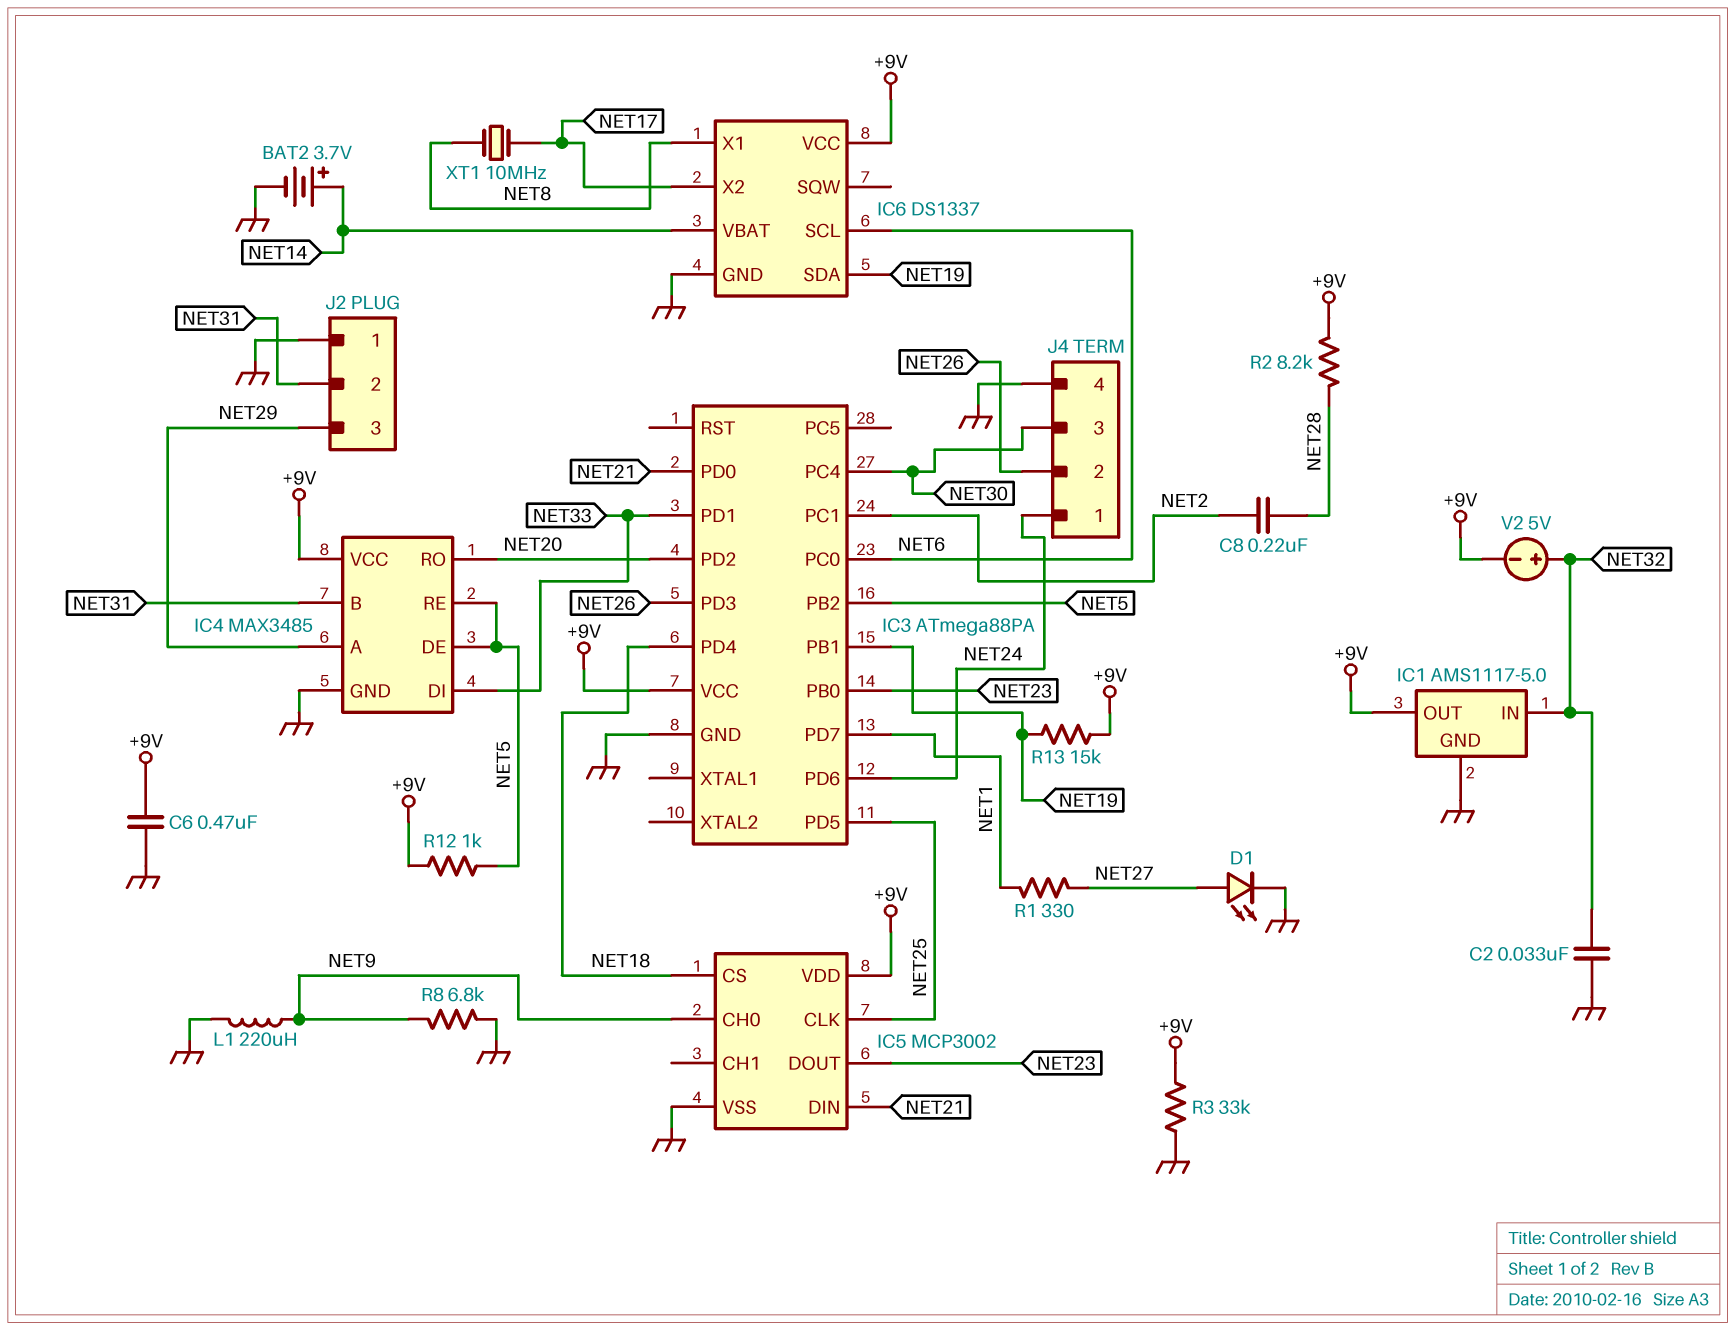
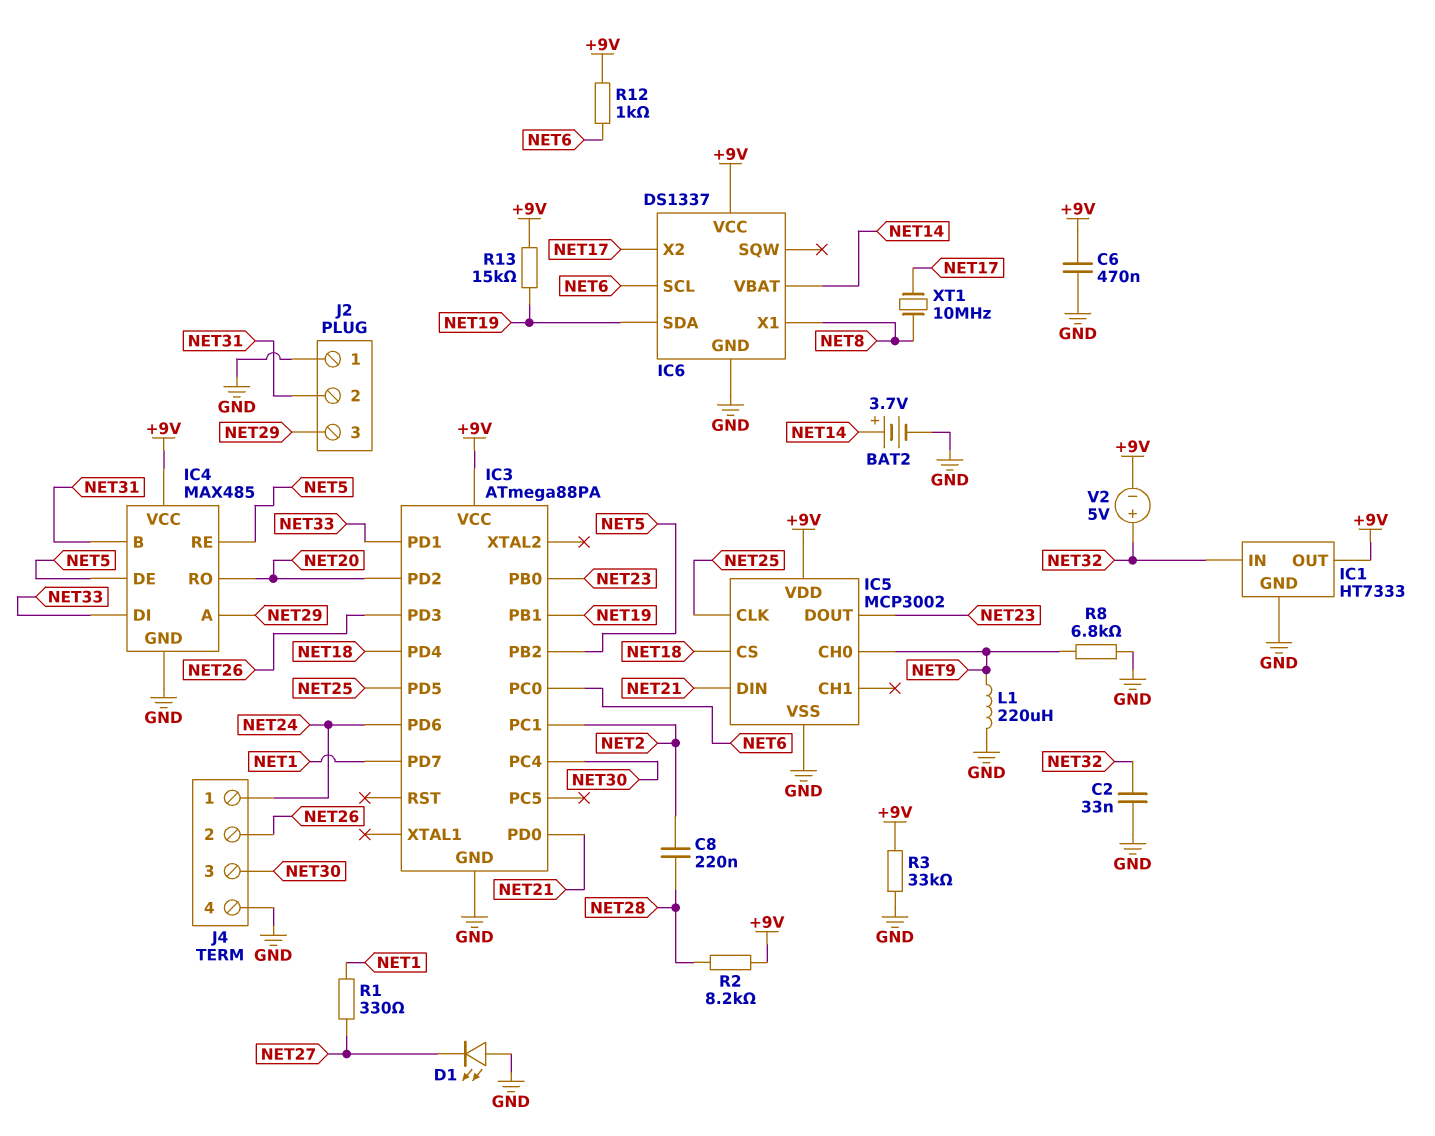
D1: LED (A NET27, K GND) -> LED (A GND, K NET27)
IC1: AMS1117-5.0 -> HT7333
IC4: MAX3485 -> MAX485
R12: 1k (+9V, NET5) -> 1k (+9V, NET6)

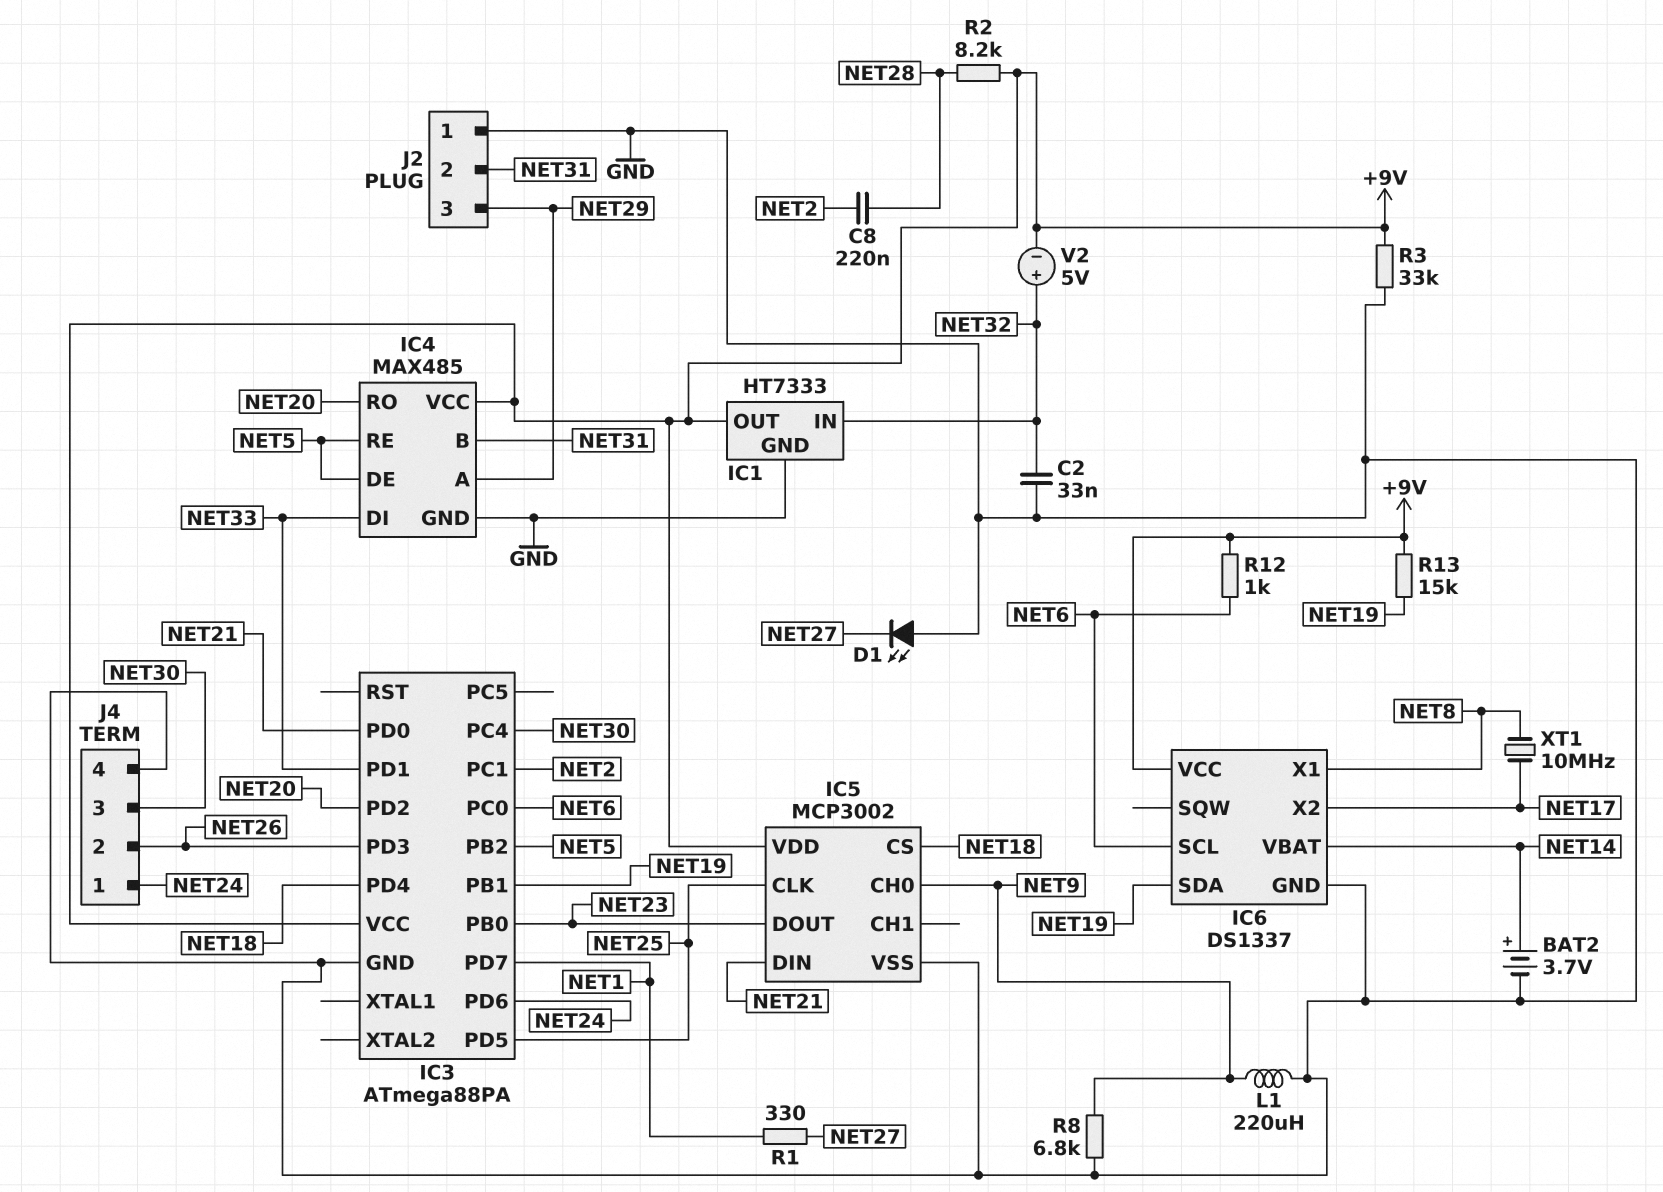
C6: 470nF (+9V, GND) -> none

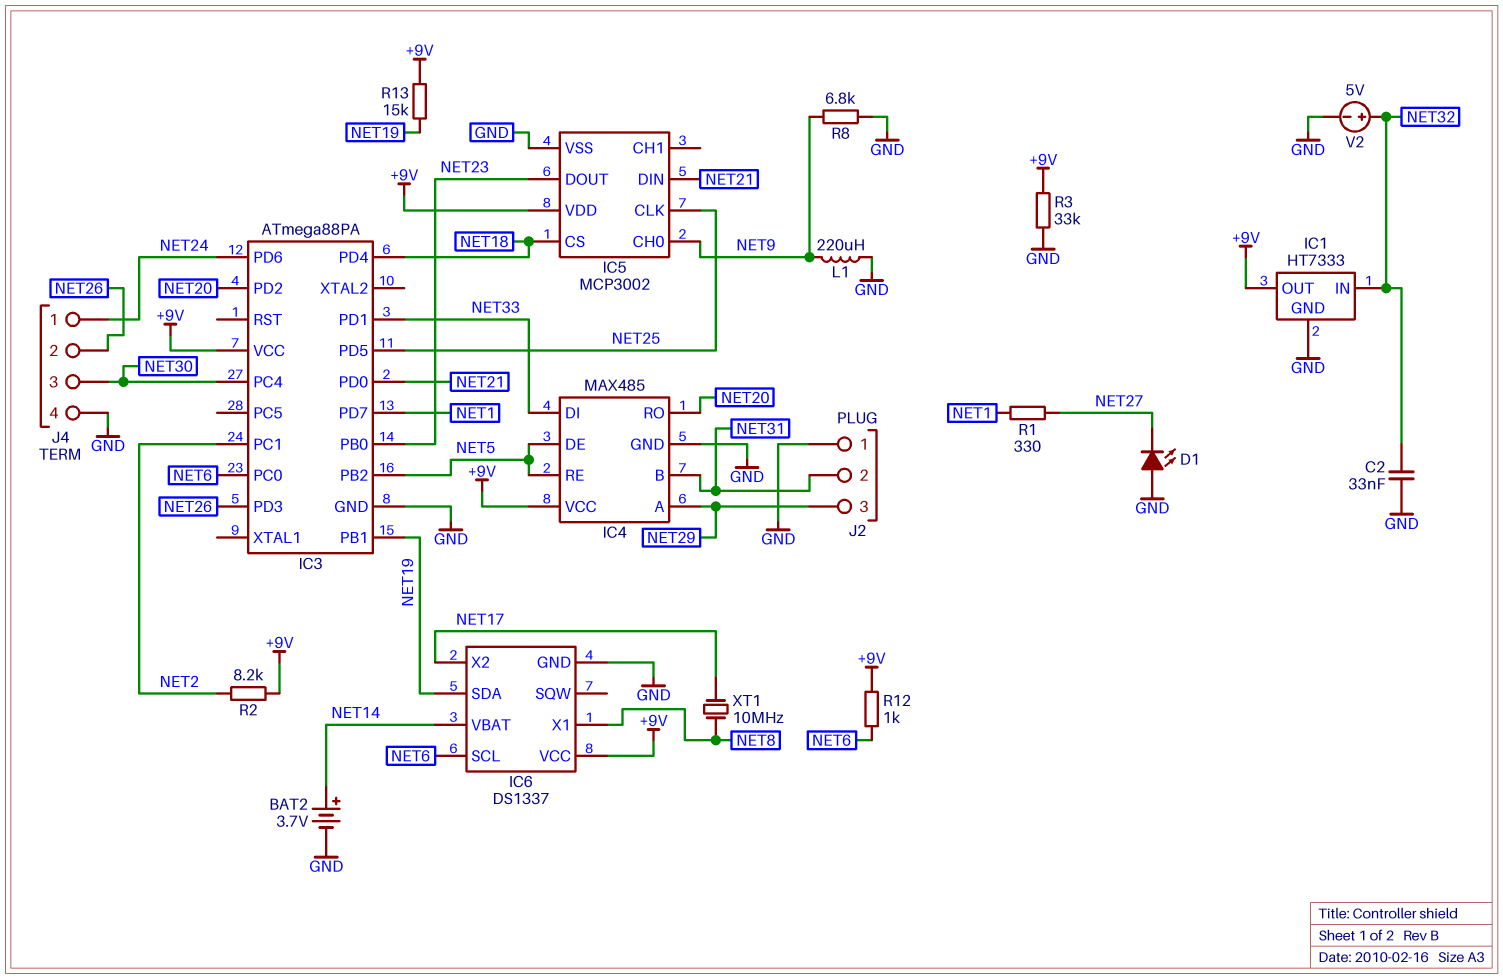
C8: 220nF (NET2, NET28) -> none
R2: 8.2k (+9V, NET28) -> 8.2k (+9V, NET2)
V2: 5V (plus NET32, minus +9V) -> 5V (plus NET32, minus GND)

